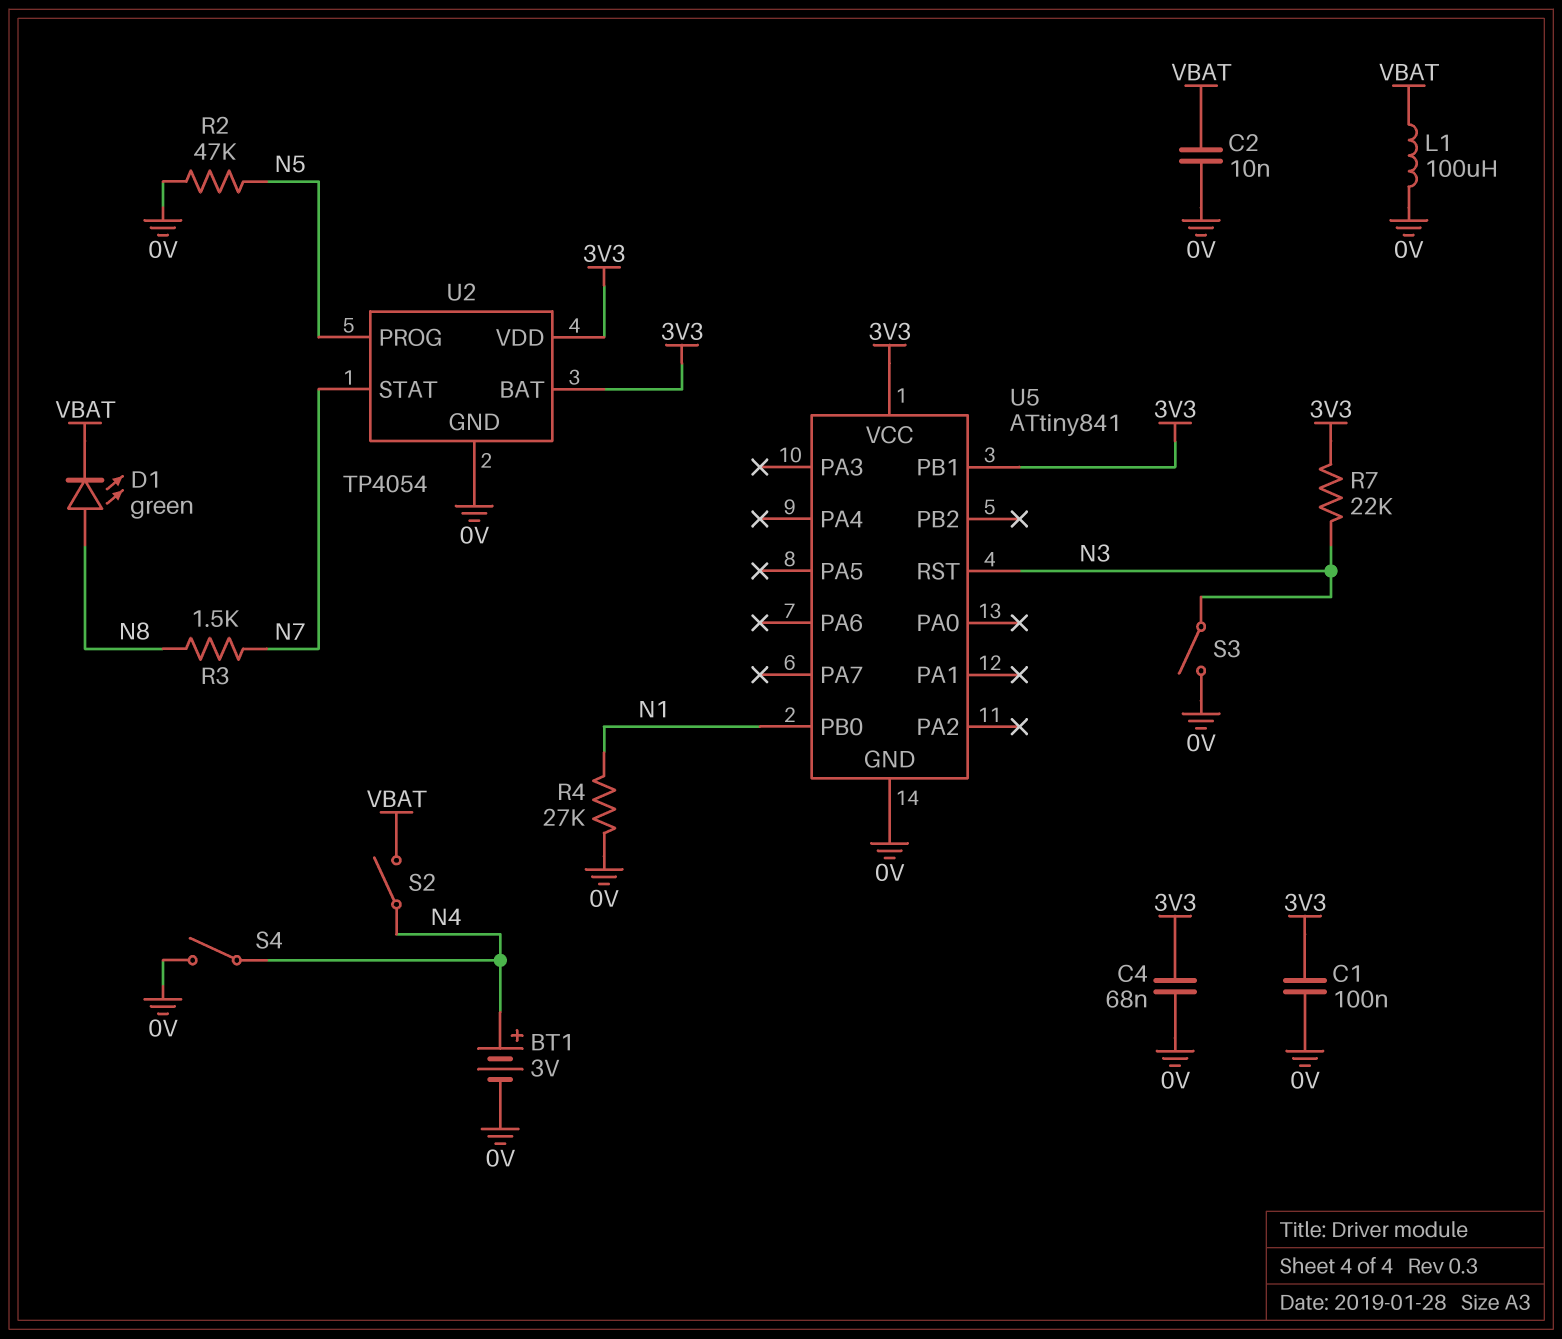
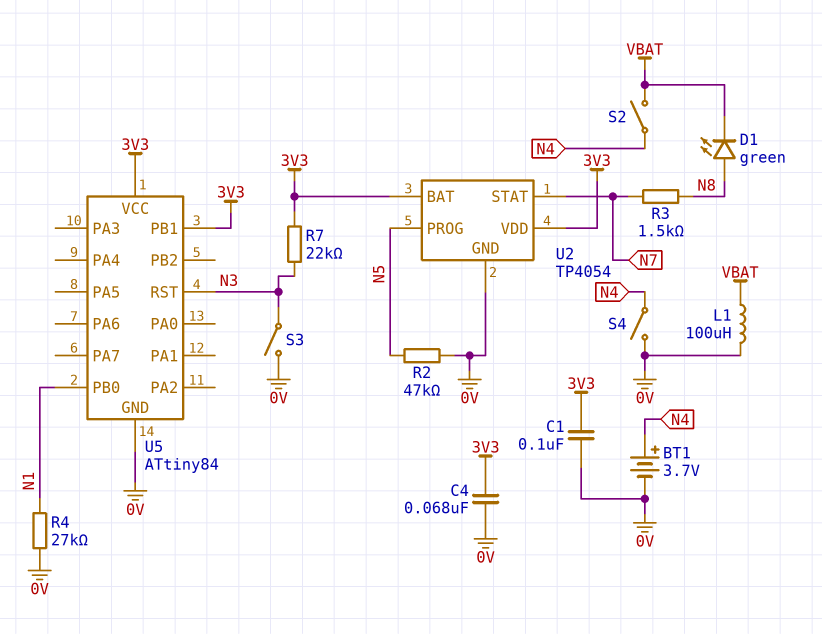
BT1: 3V (plus N4, minus 0V) -> 3.7V (plus N4, minus 0V)
C2: 10nF (0V, VBAT) -> none
U5: ATtiny841 -> ATtiny84

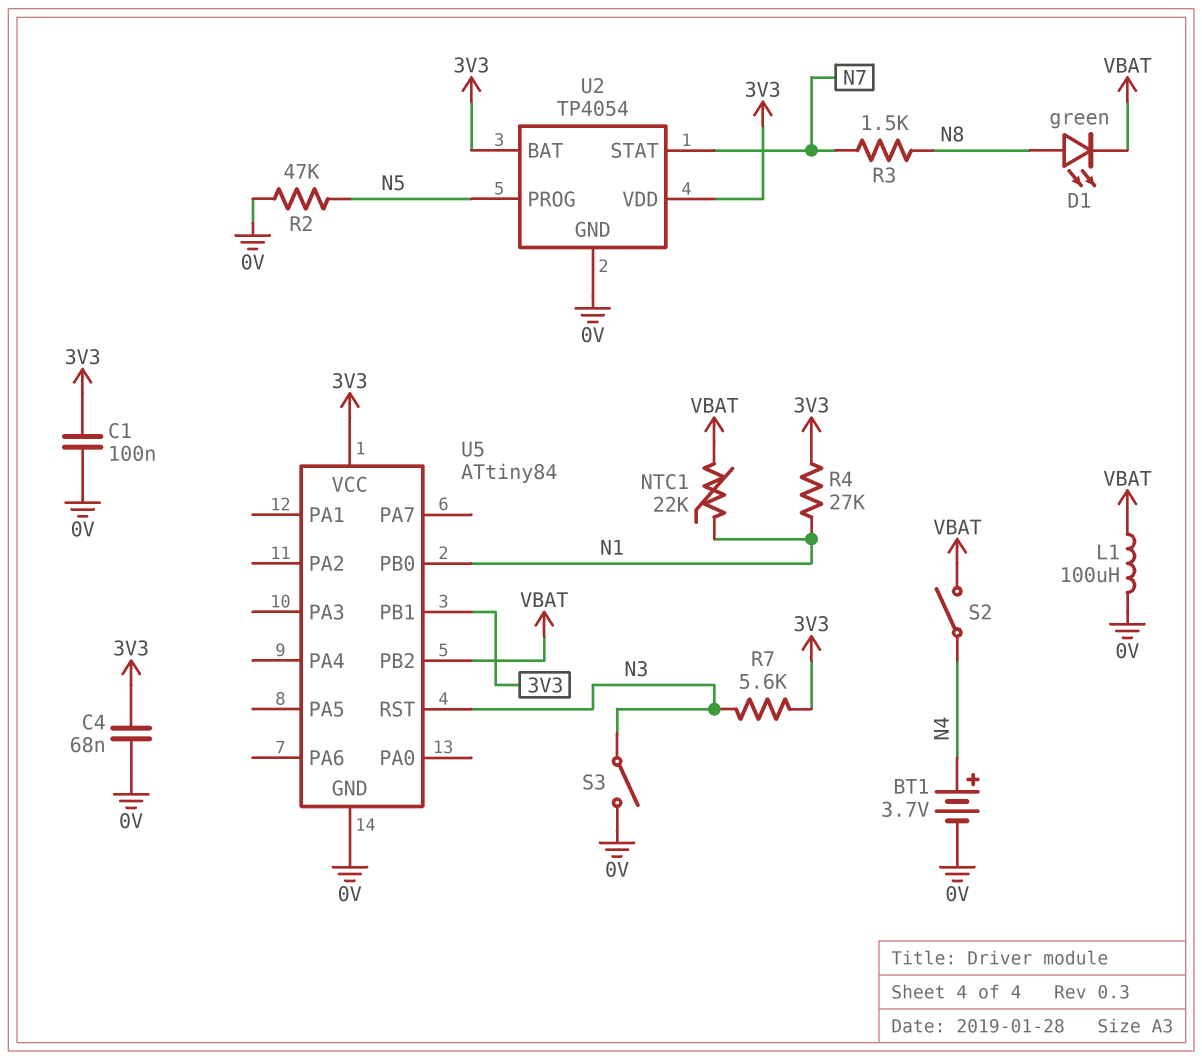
NTC1: none -> 22k (N1, VBAT)
R4: 27k (0V, N1) -> 27k (3V3, N1)
R7: 22k (3V3, N3) -> 5.6k (3V3, N3)
S4: switch (0V, N4) -> none
U5 pin PB2: none -> VBAT

